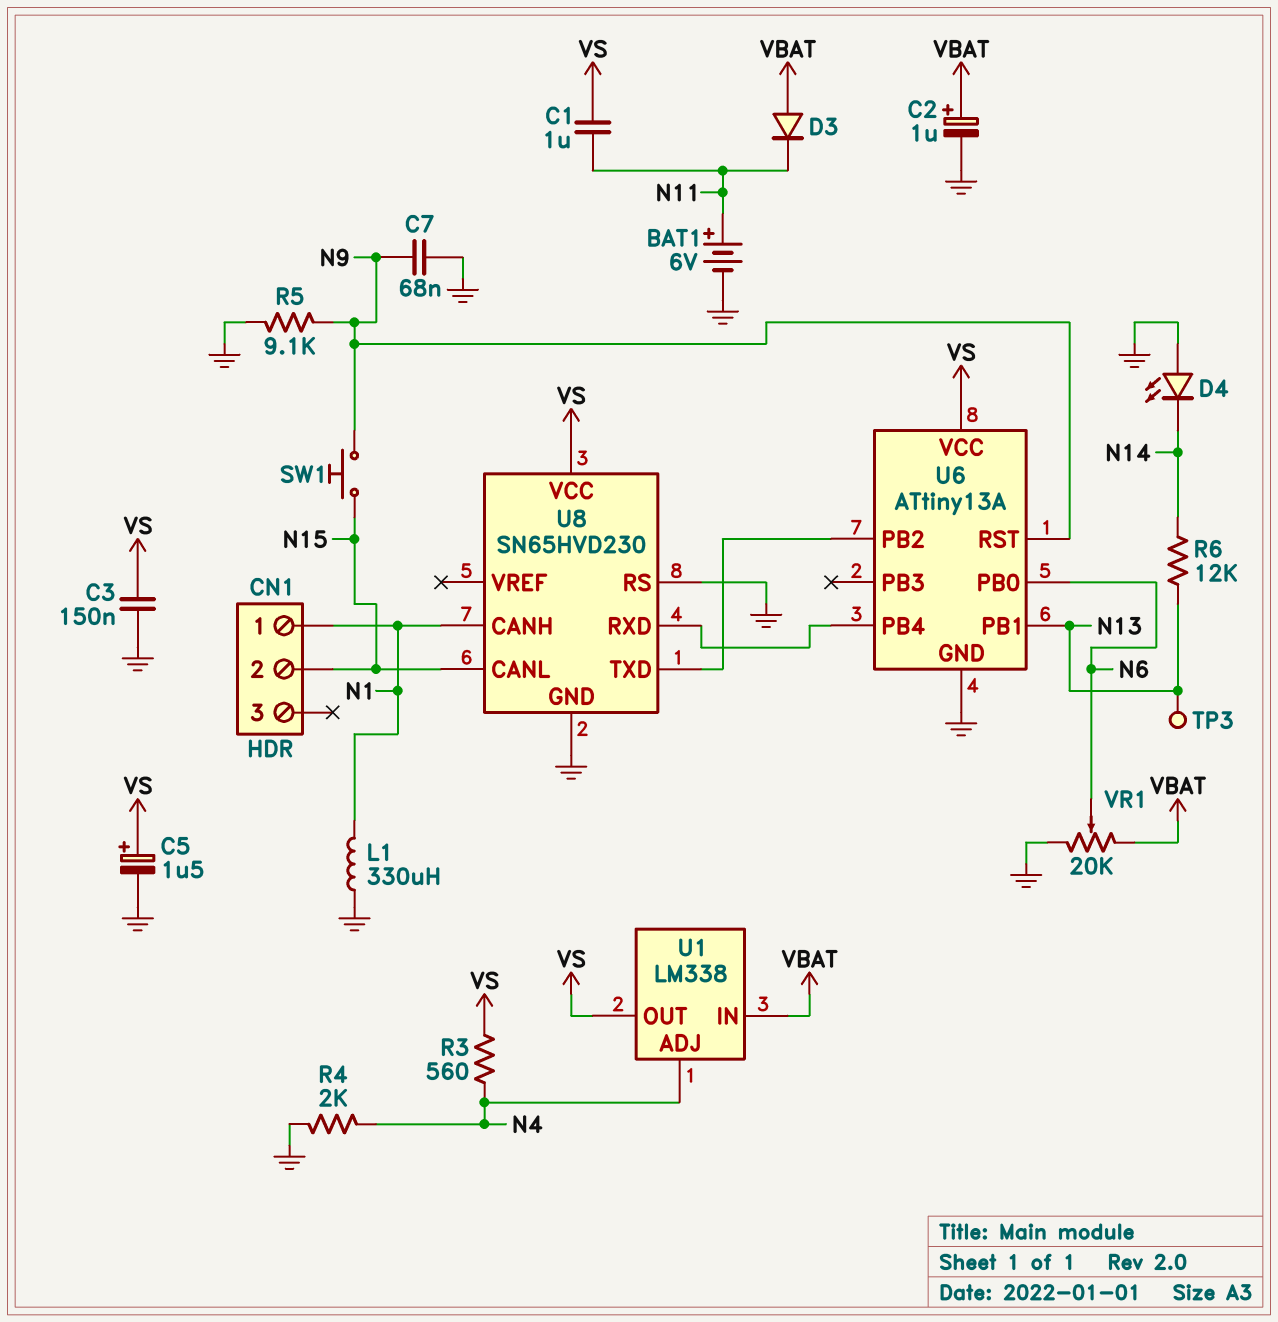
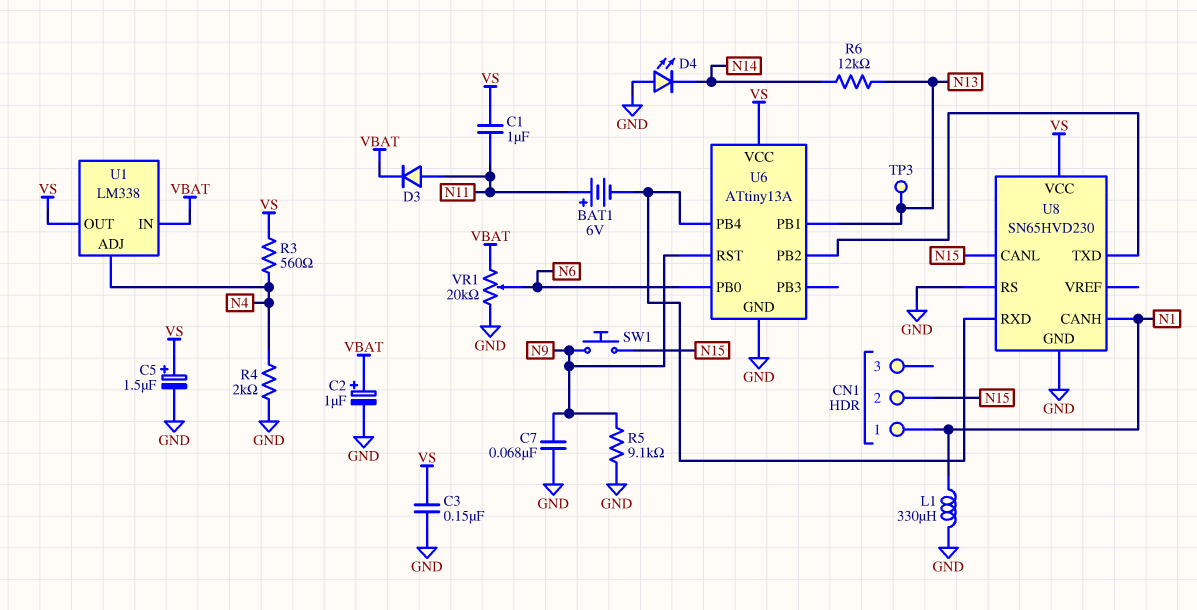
BAT1: 6V (plus N11, minus GND) -> 6V (plus N11, minus U6/PB4)
D3: diode (A VBAT, K N11) -> diode (A N11, K VBAT)

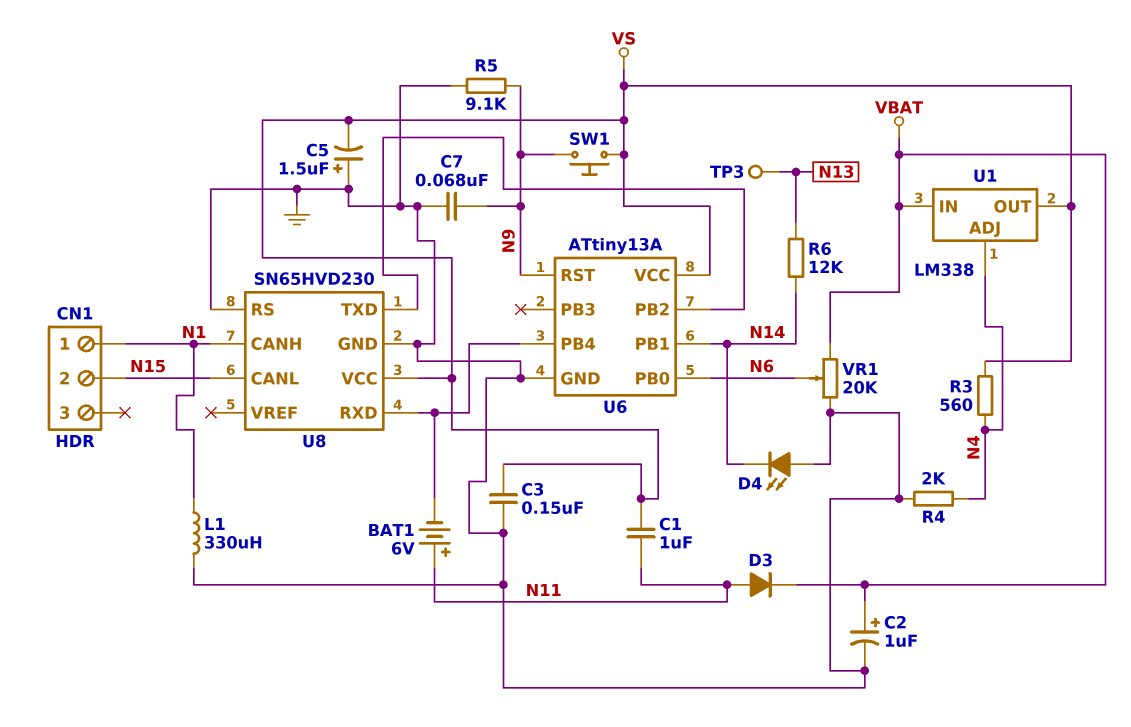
C5: 1.5uF (plus VS, minus GND) -> 1.5uF (plus GND, minus VS)
SW1: button (N9, N15) -> button (N9, VS)
U6 pin PB1: N13 -> N14

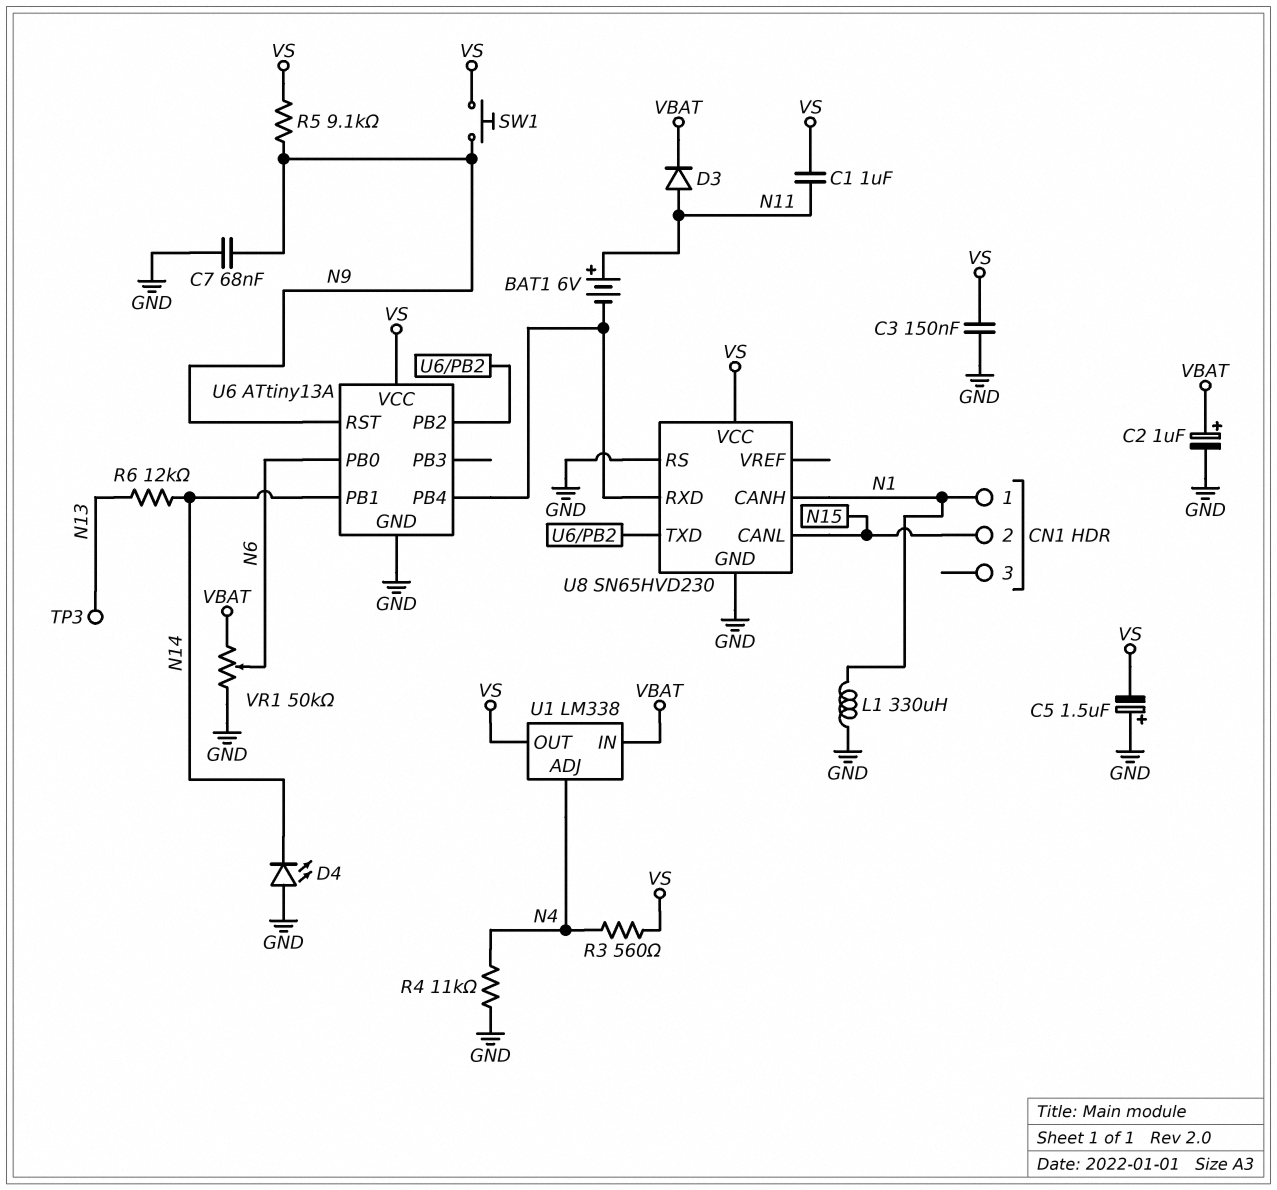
R4: 2k (GND, N4) -> 11k (GND, N4)
R5: 9.1k (GND, N9) -> 9.1k (N9, VS)
VR1: 20k (GND, VBAT, wiper N6) -> 50k (GND, VBAT, wiper N6)

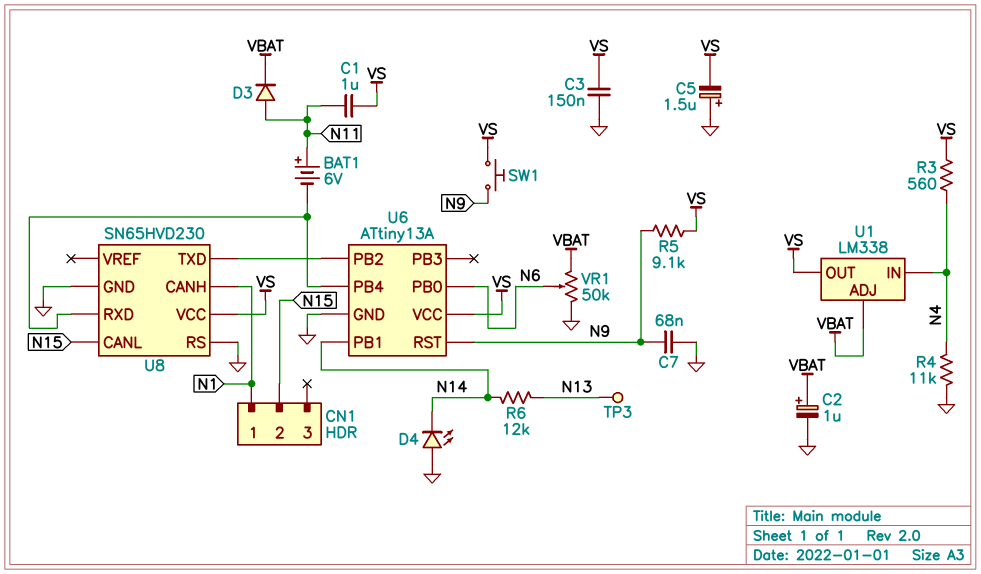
L1: 330uH (GND, N1) -> none
U1 pin ADJ: N4 -> VBAT
U1 pin IN: VBAT -> N4

